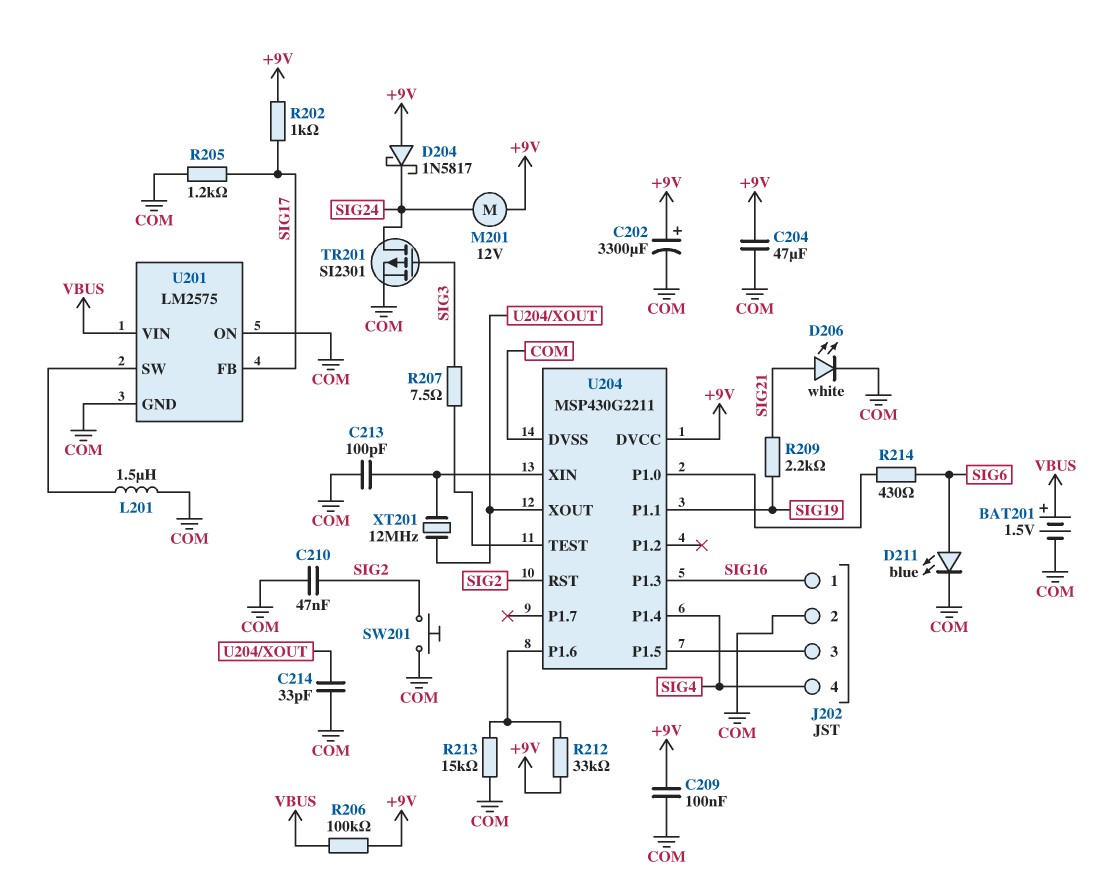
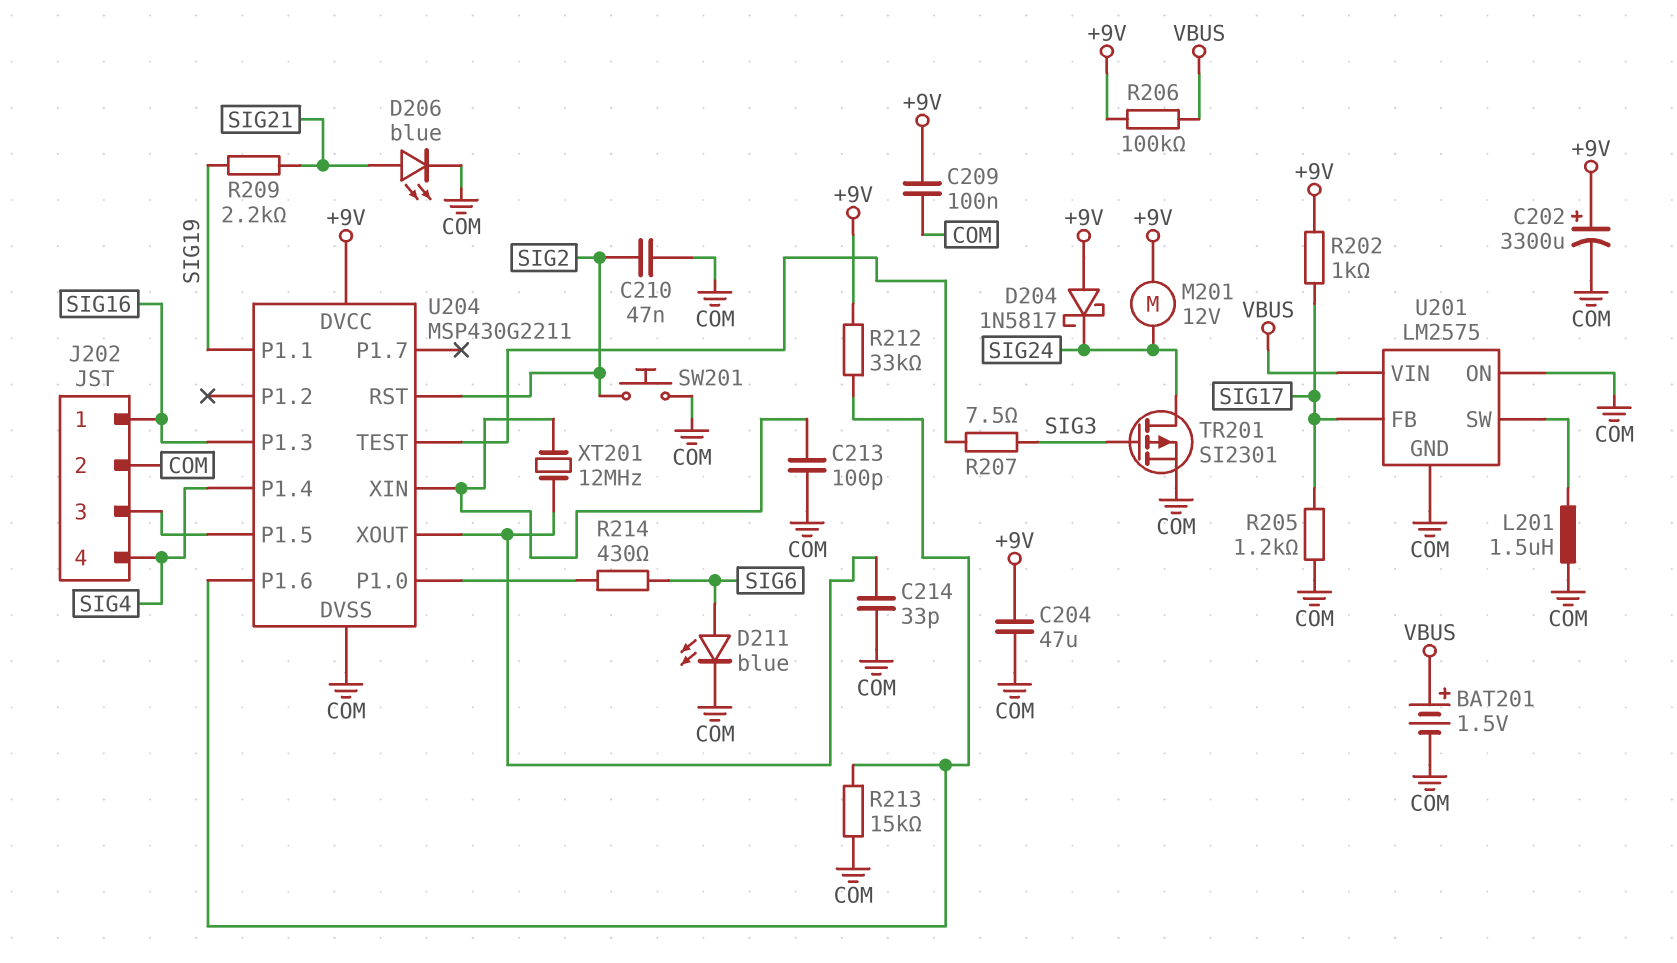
D206: LED white (A SIG21, K COM) -> LED blue (A SIG21, K COM)

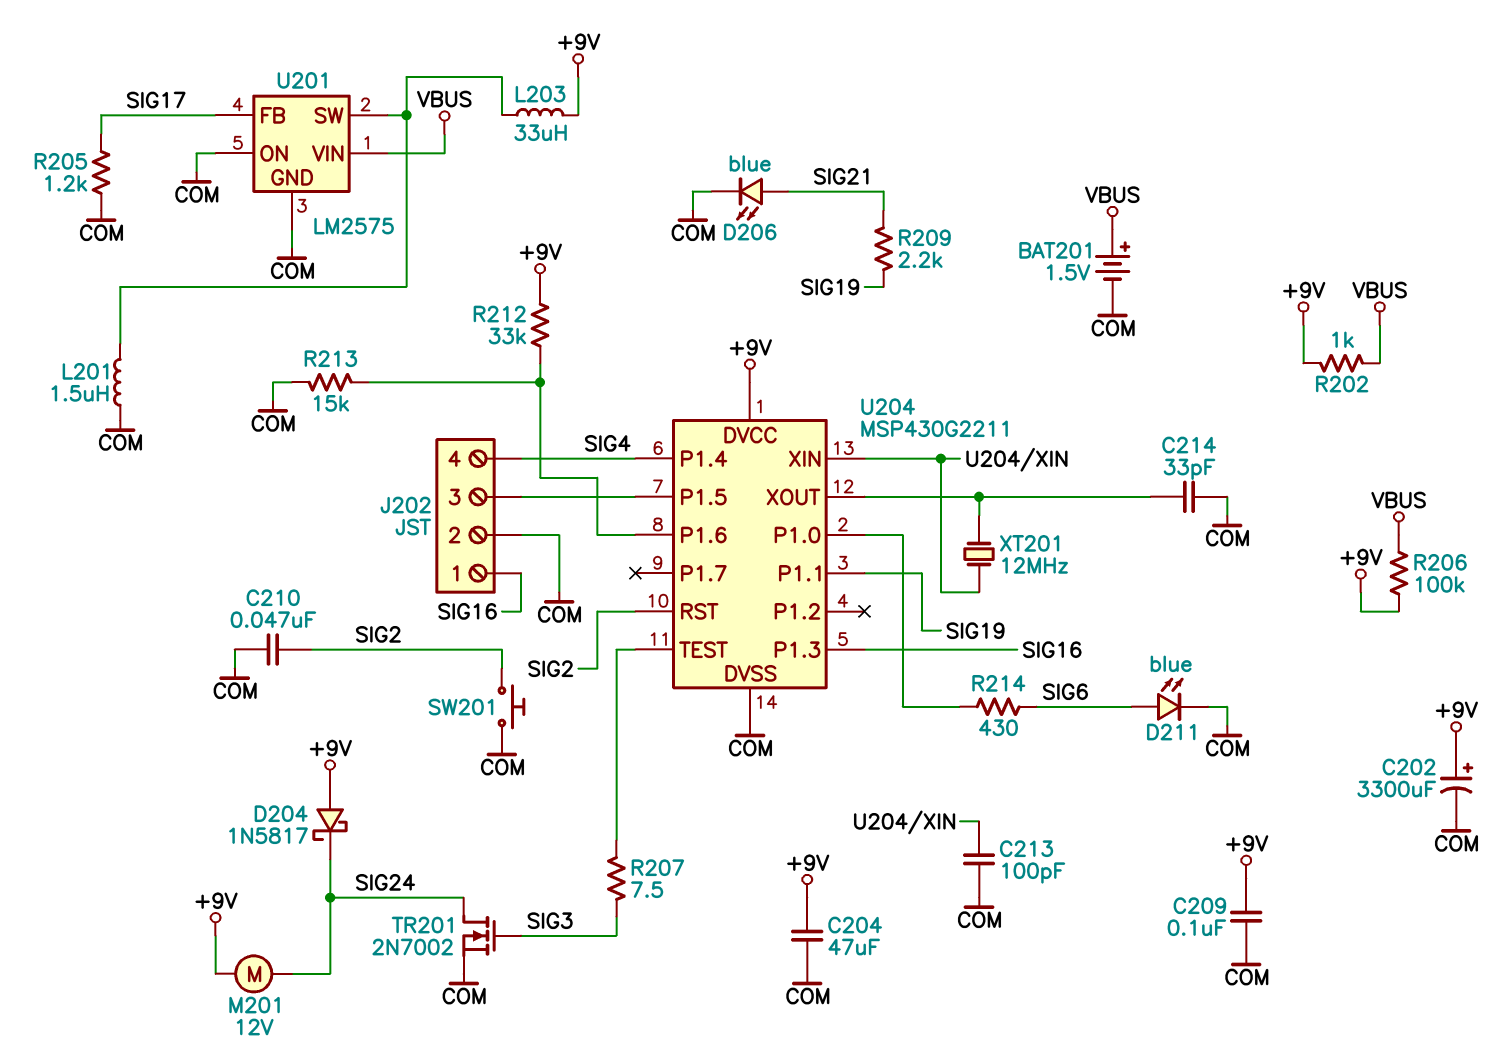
L203: none -> 33uH (+9V, U201/SW)
R202: 1k (+9V, SIG17) -> 1k (+9V, VBUS)
TR201: PMOS SI2301 (G SIG3, D SIG24, S COM) -> NMOS 2N7002 (G SIG3, D SIG24, S COM)

